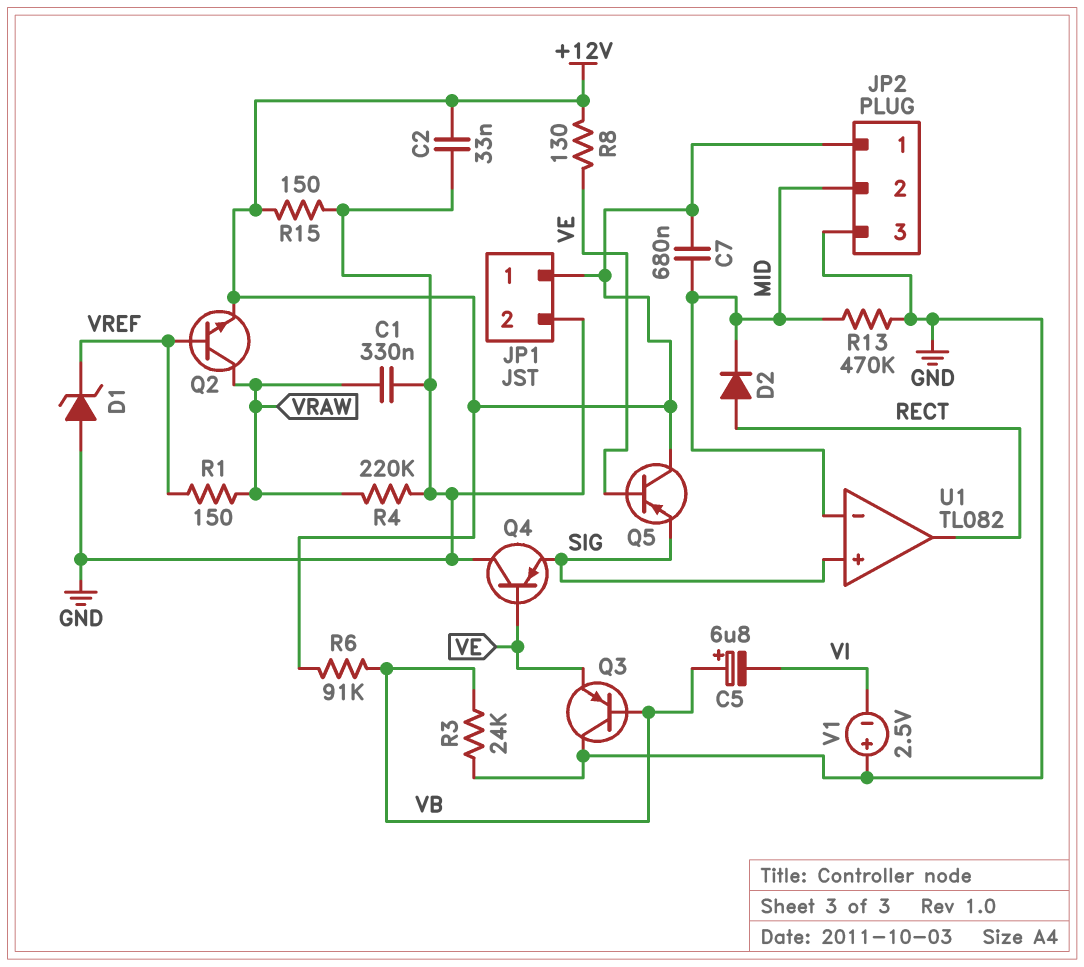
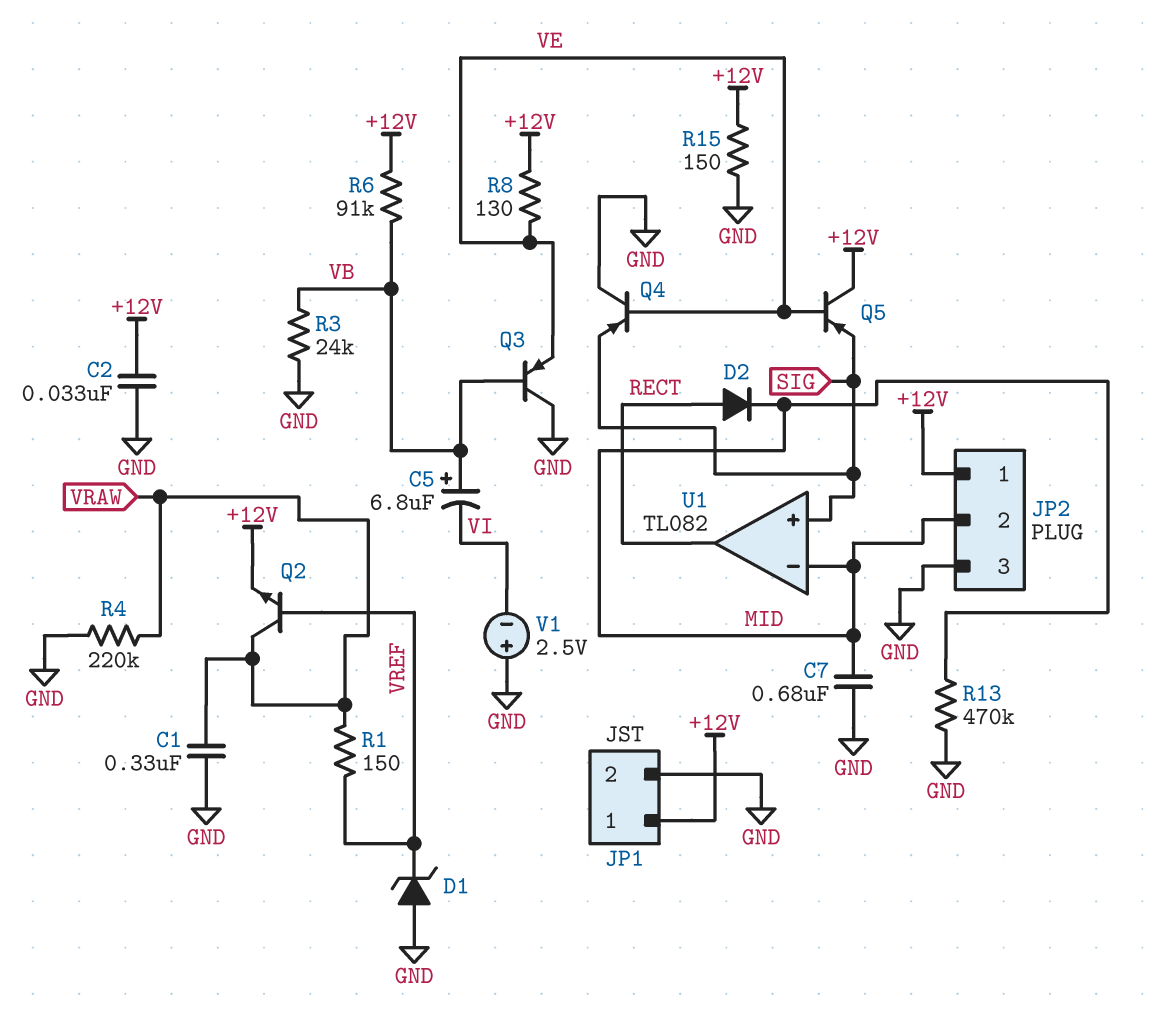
C7: 680nF (+12V, MID) -> 680nF (GND, MID)

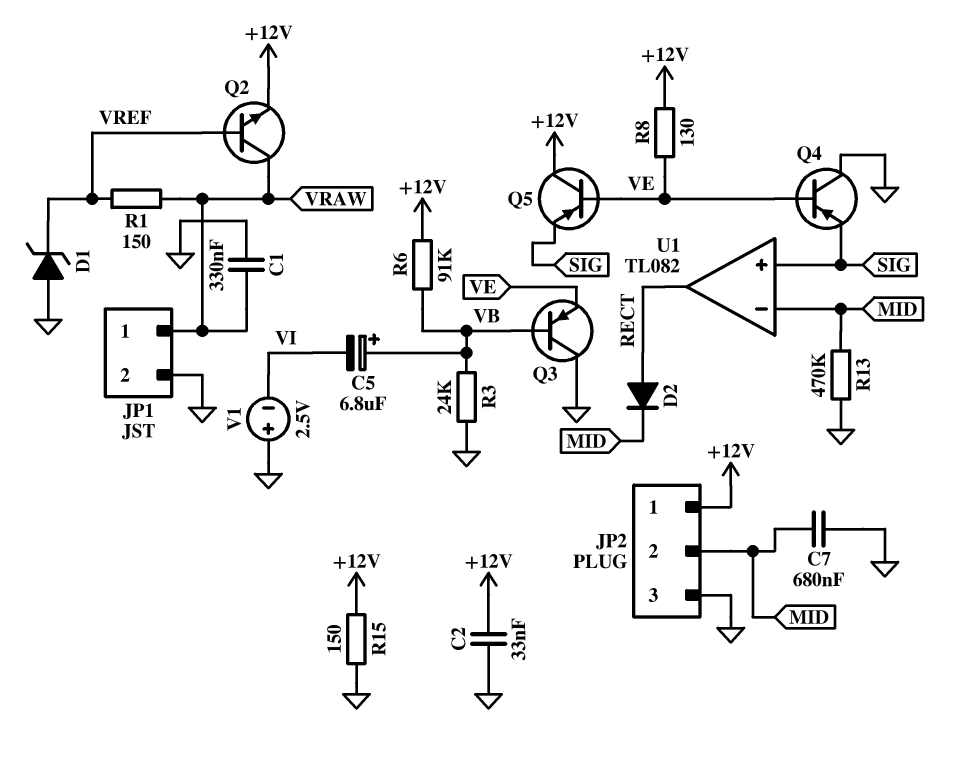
JP1 pin 1: +12V -> VRAW
R4: 220k (GND, VRAW) -> none

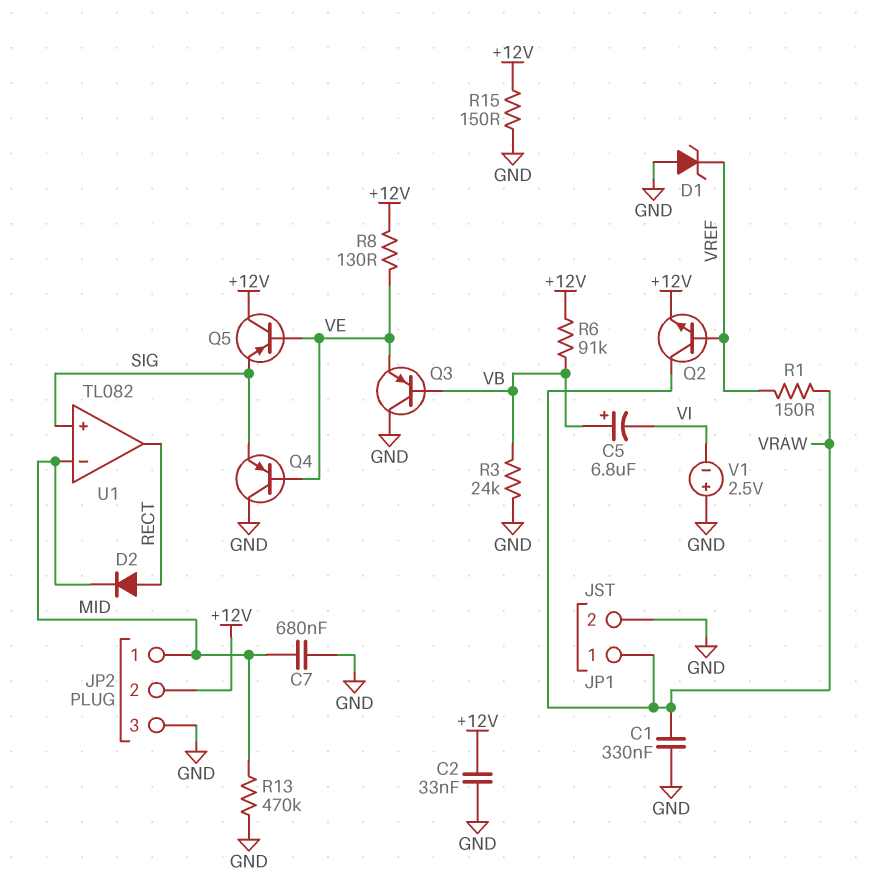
JP2 pin 1: +12V -> MID
JP2 pin 2: MID -> +12V

